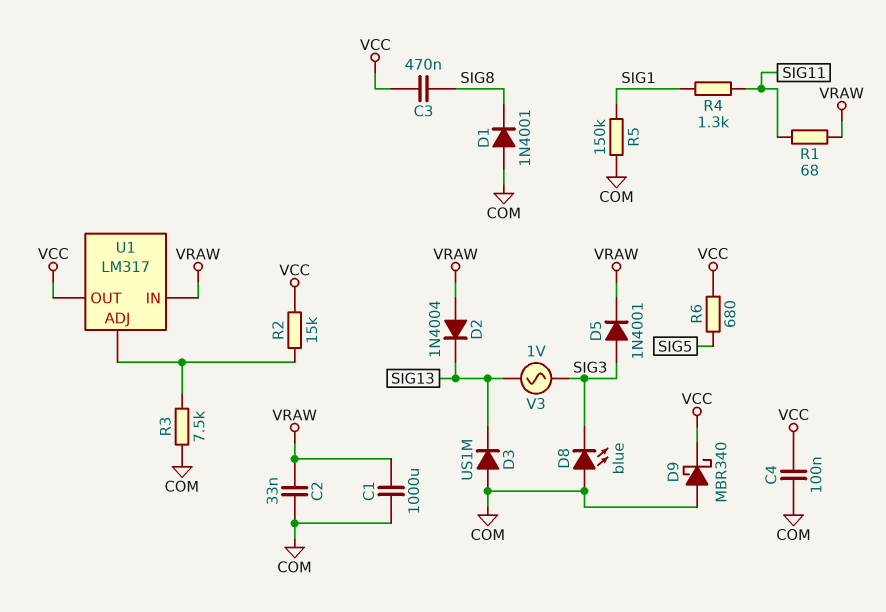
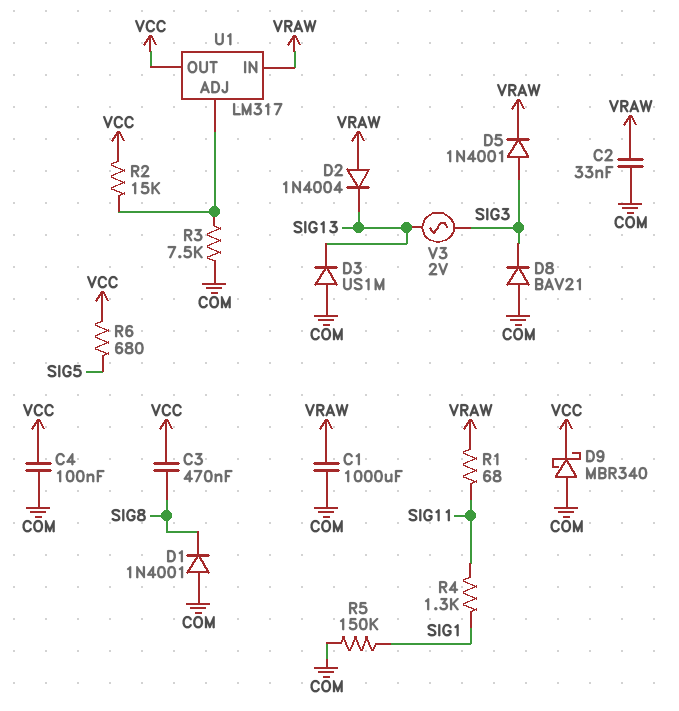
D8: LED blue (A COM, K SIG3) -> diode BAV21 (A COM, K SIG3)
V3: AC 1V (SIG3, SIG13) -> AC 2V (SIG3, SIG13)

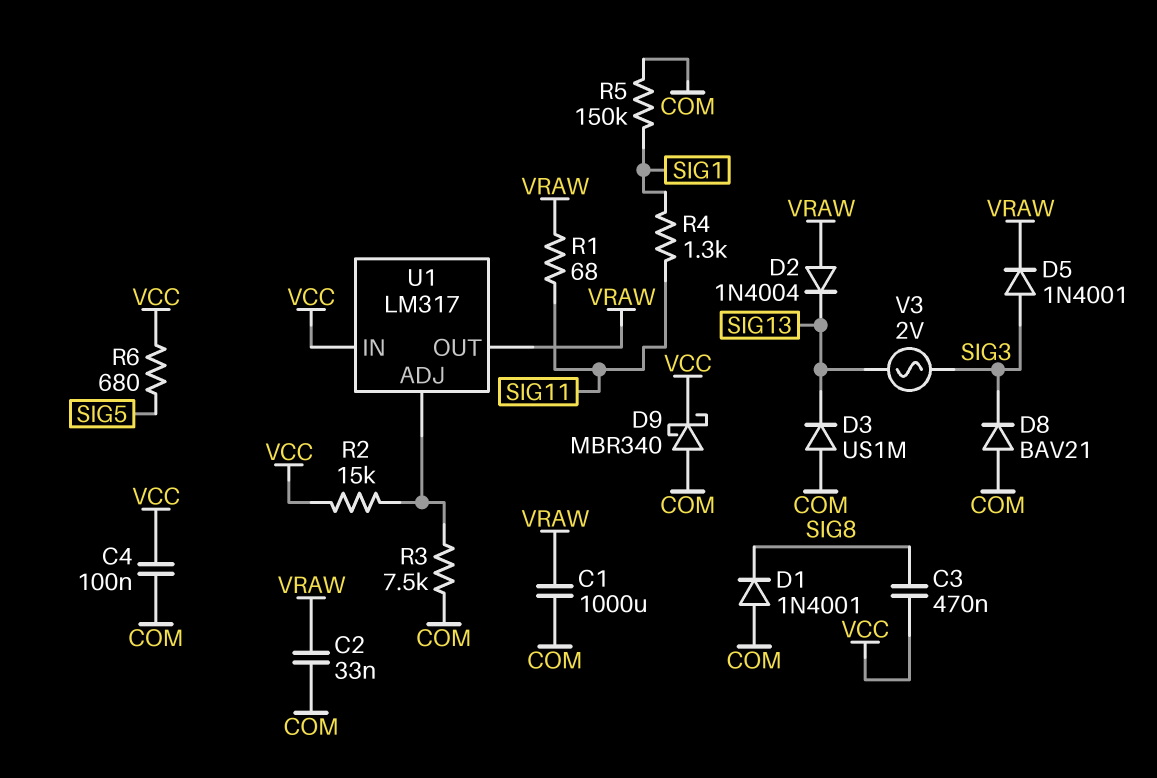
U1 pin IN: VRAW -> VCC
U1 pin OUT: VCC -> VRAW

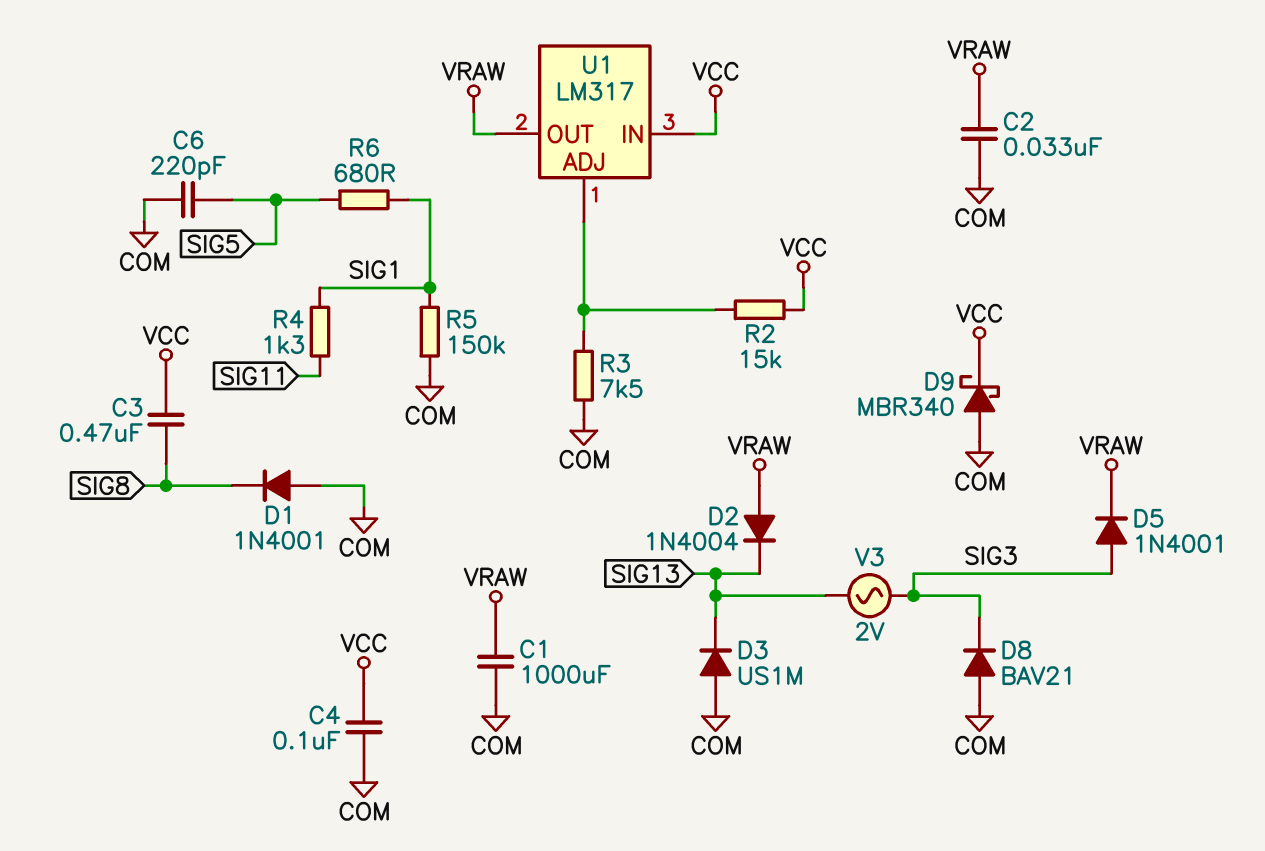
C6: none -> 220pF (COM, SIG5)
R1: 68 (SIG11, VRAW) -> none
R6: 680 (SIG5, VCC) -> 680 (SIG1, SIG5)

